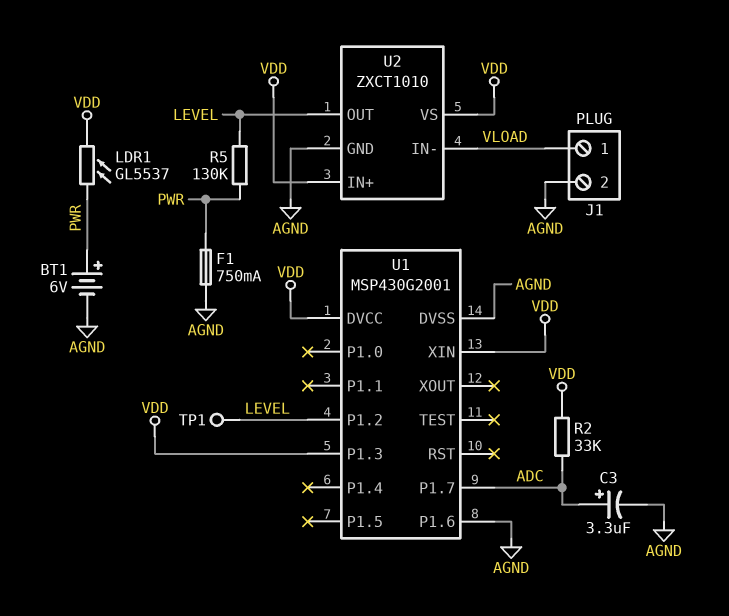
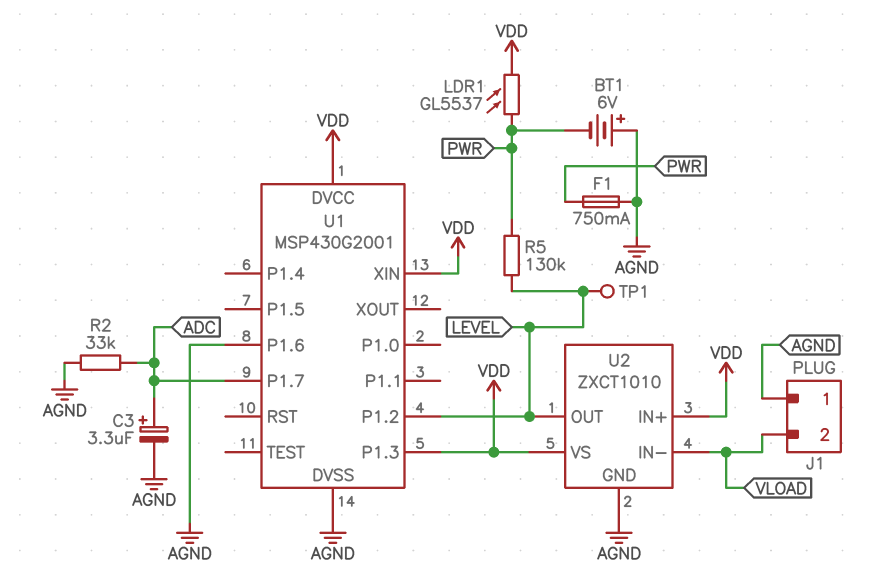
BT1: 6V (plus PWR, minus AGND) -> 6V (plus AGND, minus PWR)
J1 pin 1: VLOAD -> AGND
J1 pin 2: AGND -> VLOAD
R2: 33k (ADC, VDD) -> 33k (ADC, AGND)

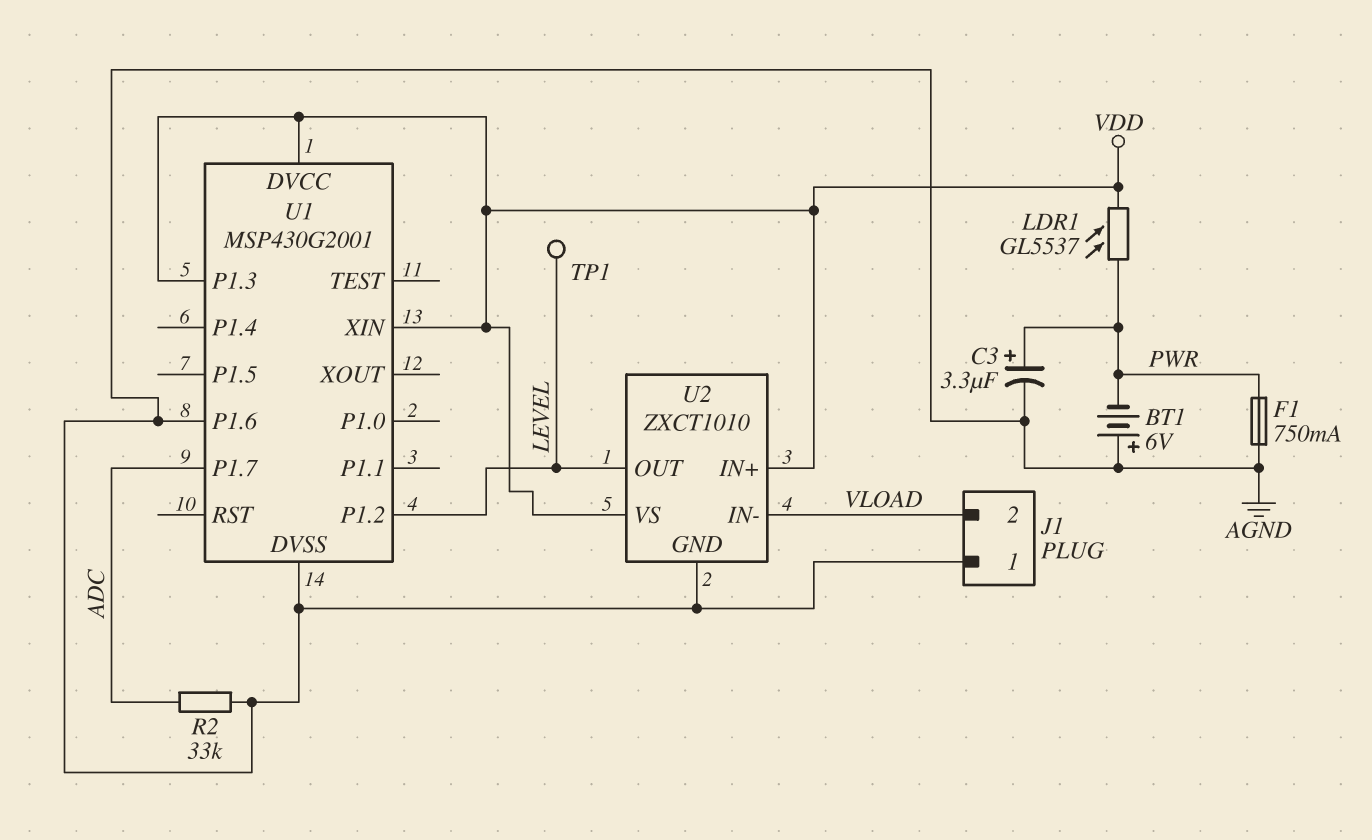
C3: 3.3uF (plus ADC, minus AGND) -> 3.3uF (plus PWR, minus AGND)
R5: 130k (LEVEL, PWR) -> none

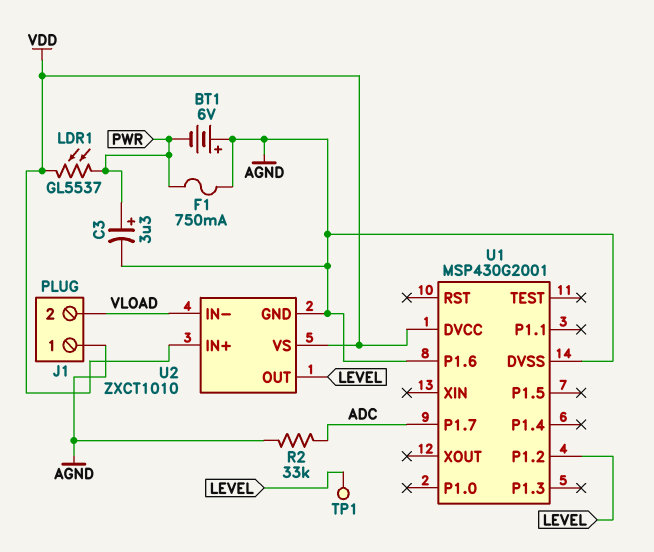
U1 pin P1.3: VDD -> none
U1 pin XIN: VDD -> none

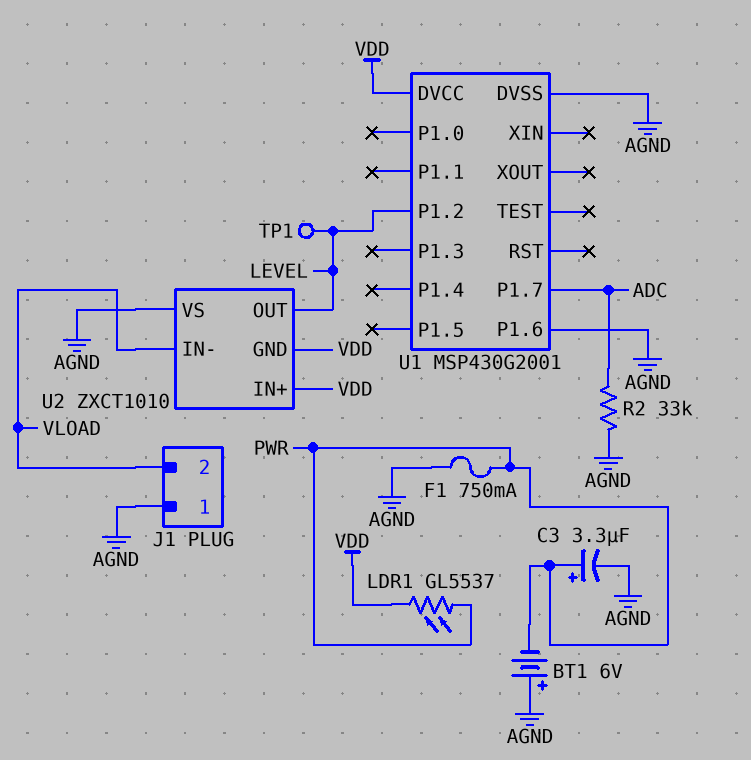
U2 pin GND: AGND -> VDD
U2 pin VS: VDD -> AGND

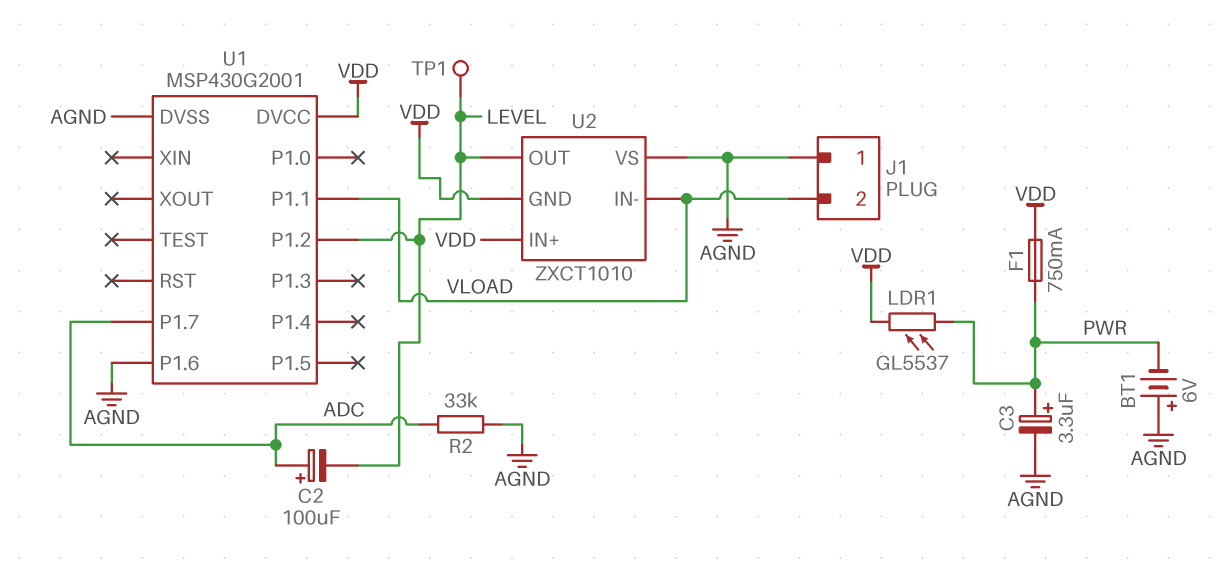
C2: none -> 100uF (plus ADC, minus LEVEL)
F1: 750mA (AGND, PWR) -> 750mA (PWR, VDD)
U1 pin P1.1: none -> VLOAD

